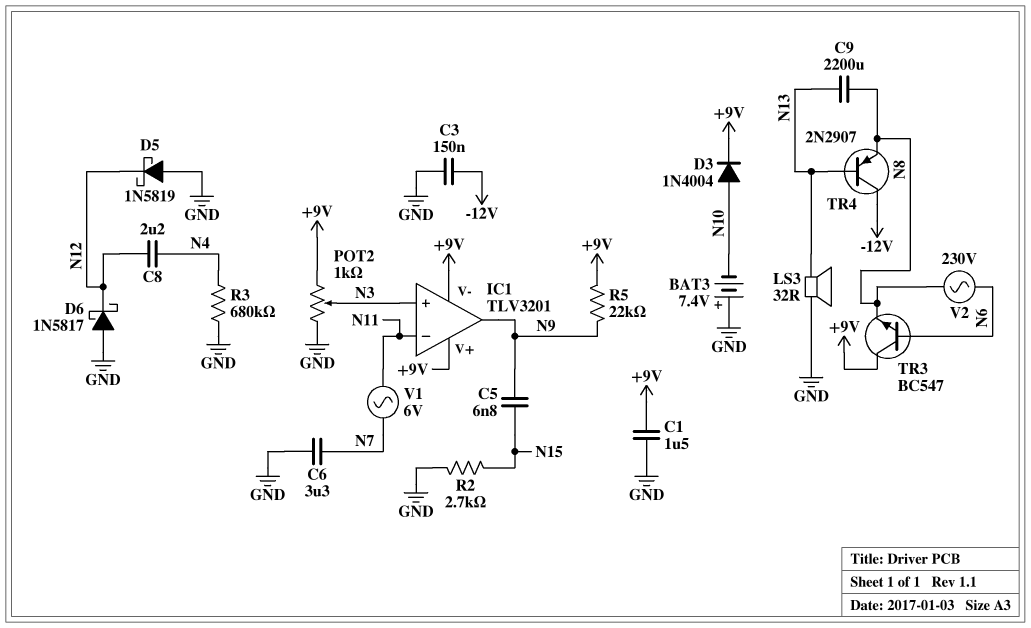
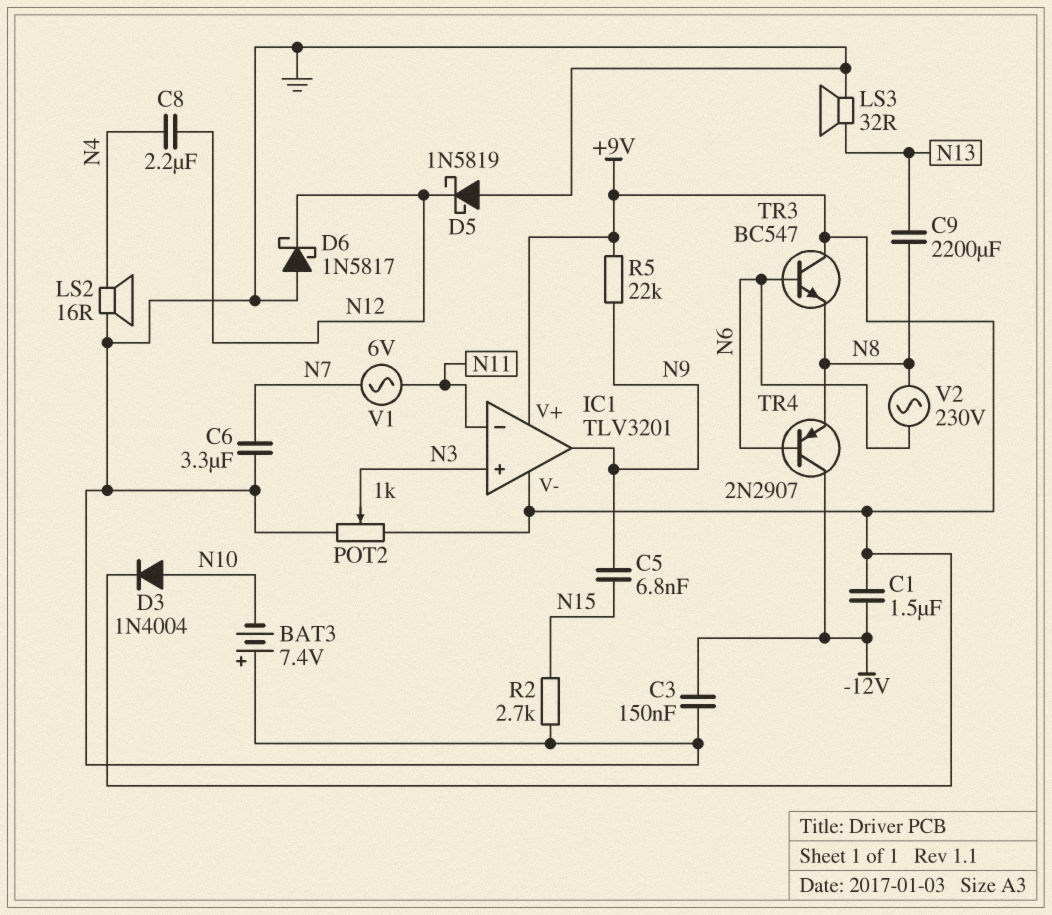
C1: 1.5uF (+9V, GND) -> 1.5uF (+9V, -12V)
LS2: none -> speaker 16R (GND, N4)
R3: 680k (GND, N4) -> none
TR4: PNP 2N2907 (B N13, C -12V, E N8) -> PNP 2N2907 (B N6, C -12V, E N8)

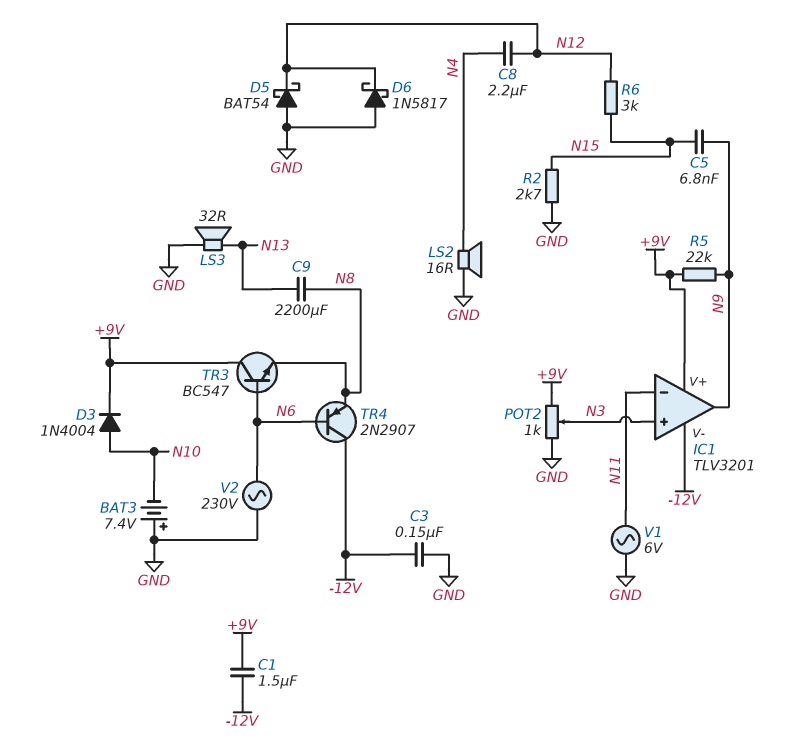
C6: 3.3uF (GND, N7) -> none
D5: schottky 1N5819 (A GND, K N12) -> schottky BAT54 (A GND, K N12)
IC1 pin V-: +9V -> -12V
R6: none -> 3k (N12, N15)
V1: AC 6V (N7, N11) -> AC 6V (GND, N11)
V2: AC 230V (N6, N8) -> AC 230V (GND, N6)

